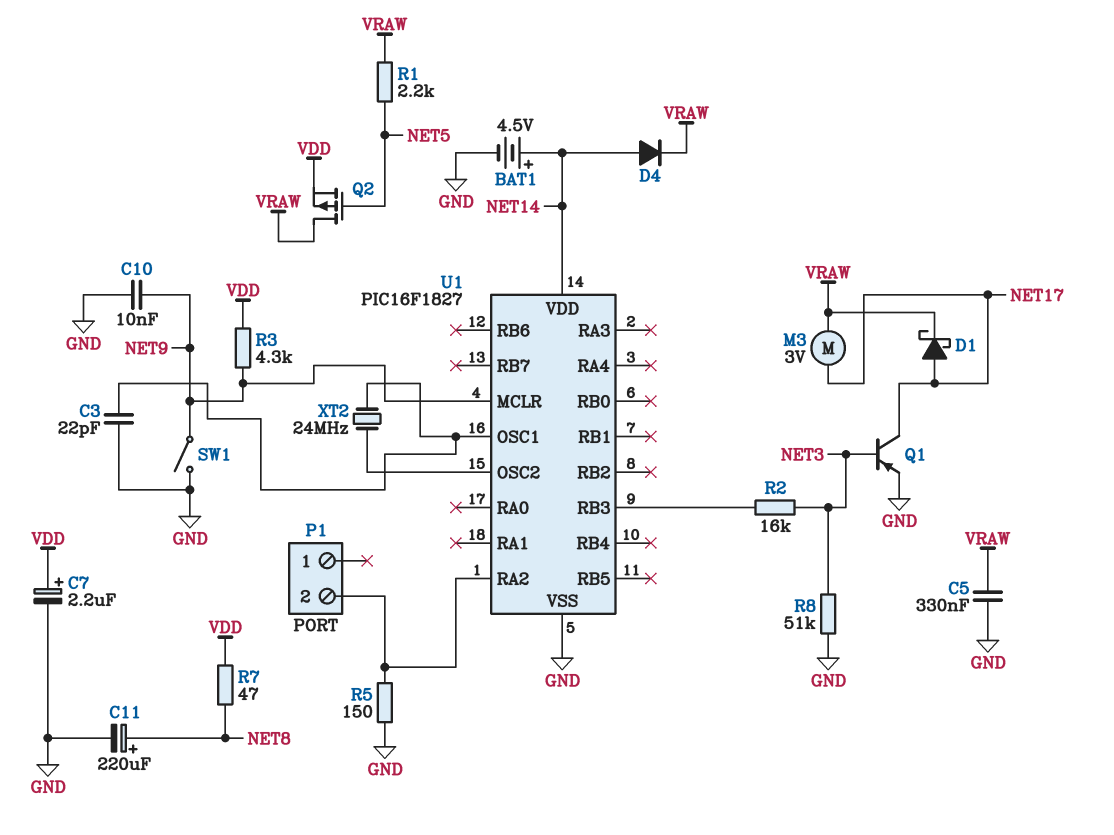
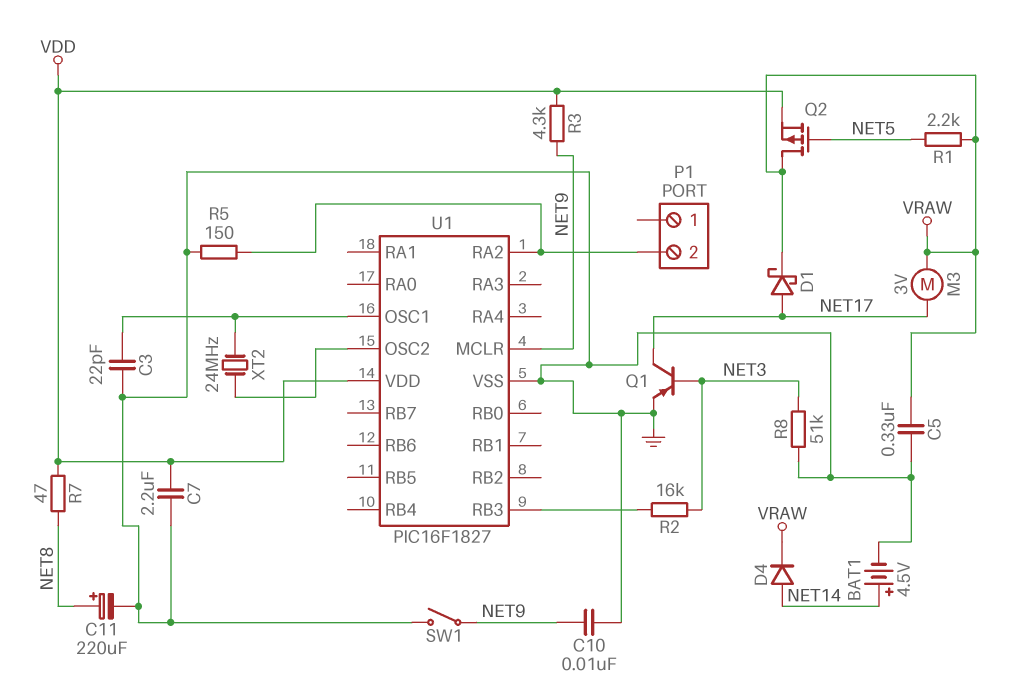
C7: 2.2uF (plus VDD, minus GND) -> 2.2uF (GND, VDD)
U1 pin VDD: NET14 -> VDD

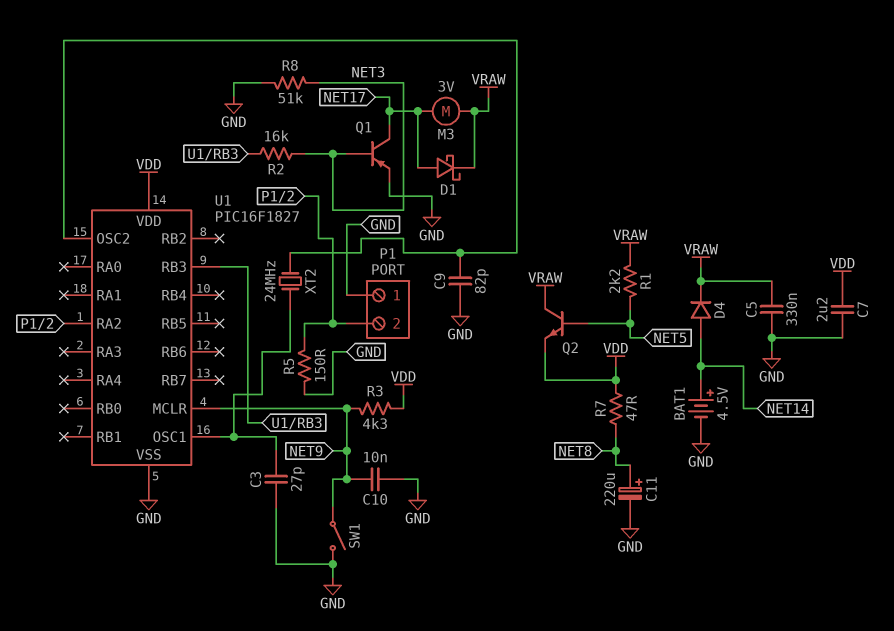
C3: 22pF (GND, U1/OSC1) -> 27pF (GND, U1/OSC1)
C9: none -> 82pF (GND, U1/OSC2)
P1 pin 1: none -> GND
Q2: PMOS (G NET5, D VRAW, S VDD) -> NPN (B NET5, C VRAW, E VDD)

